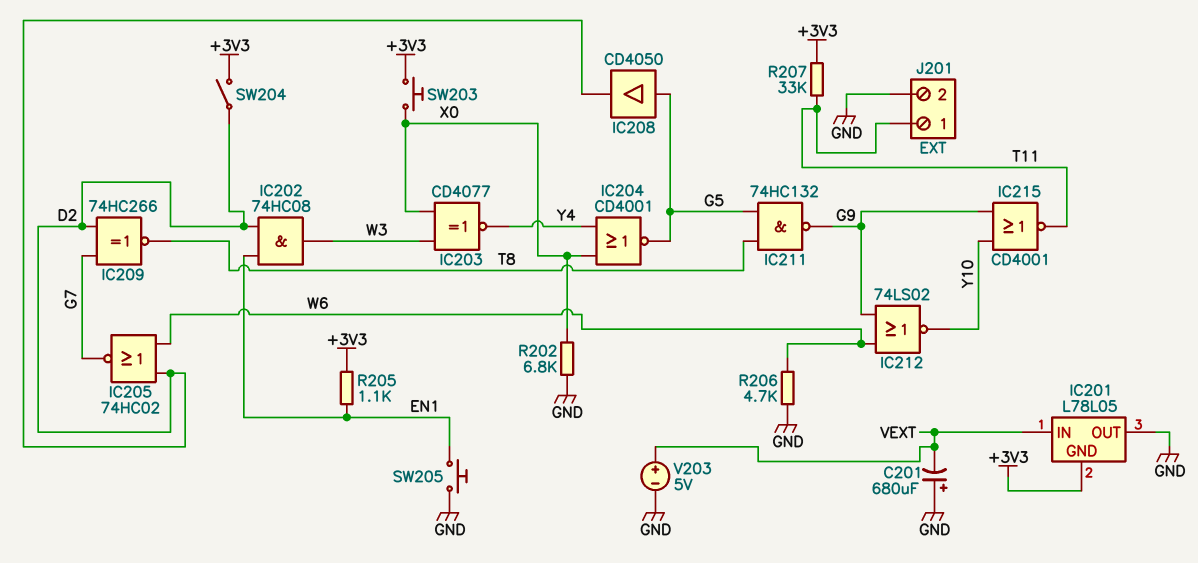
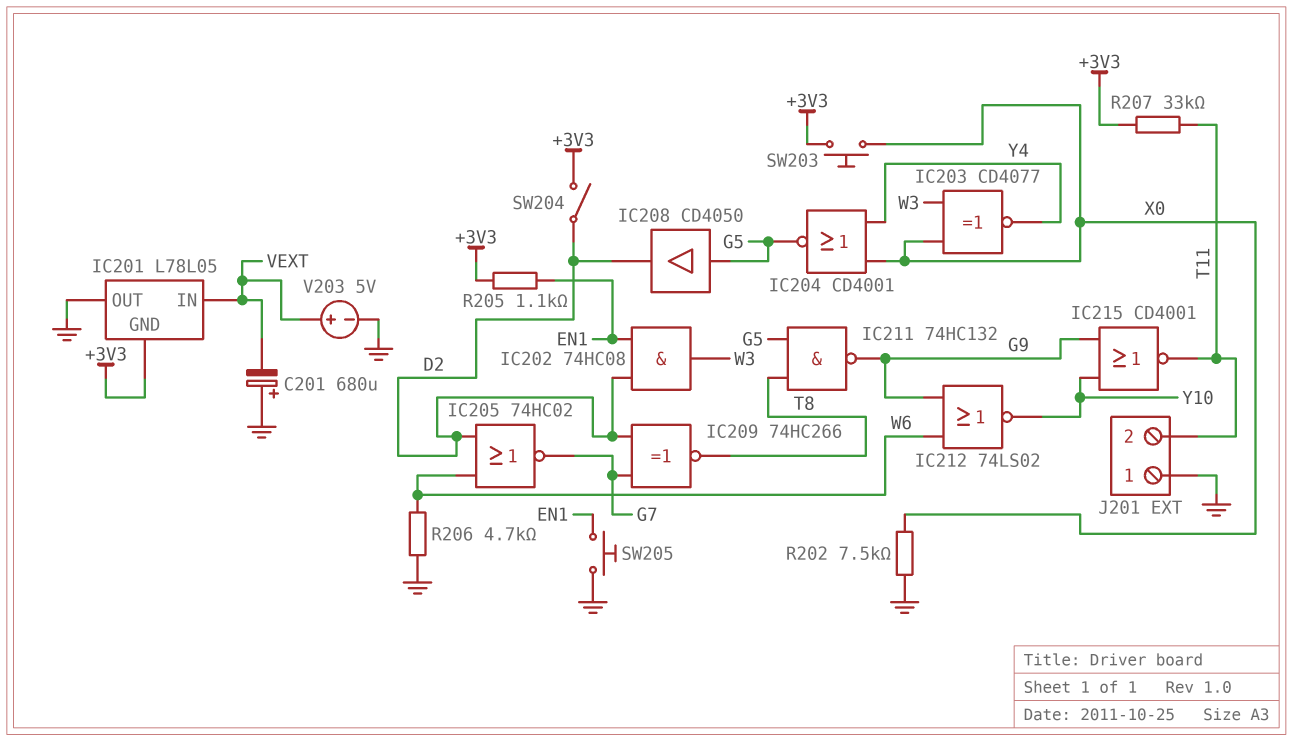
J201 pin 1: T11 -> GND
J201 pin 2: GND -> T11
R202: 6.8k (GND, X0) -> 7.5k (GND, X0)

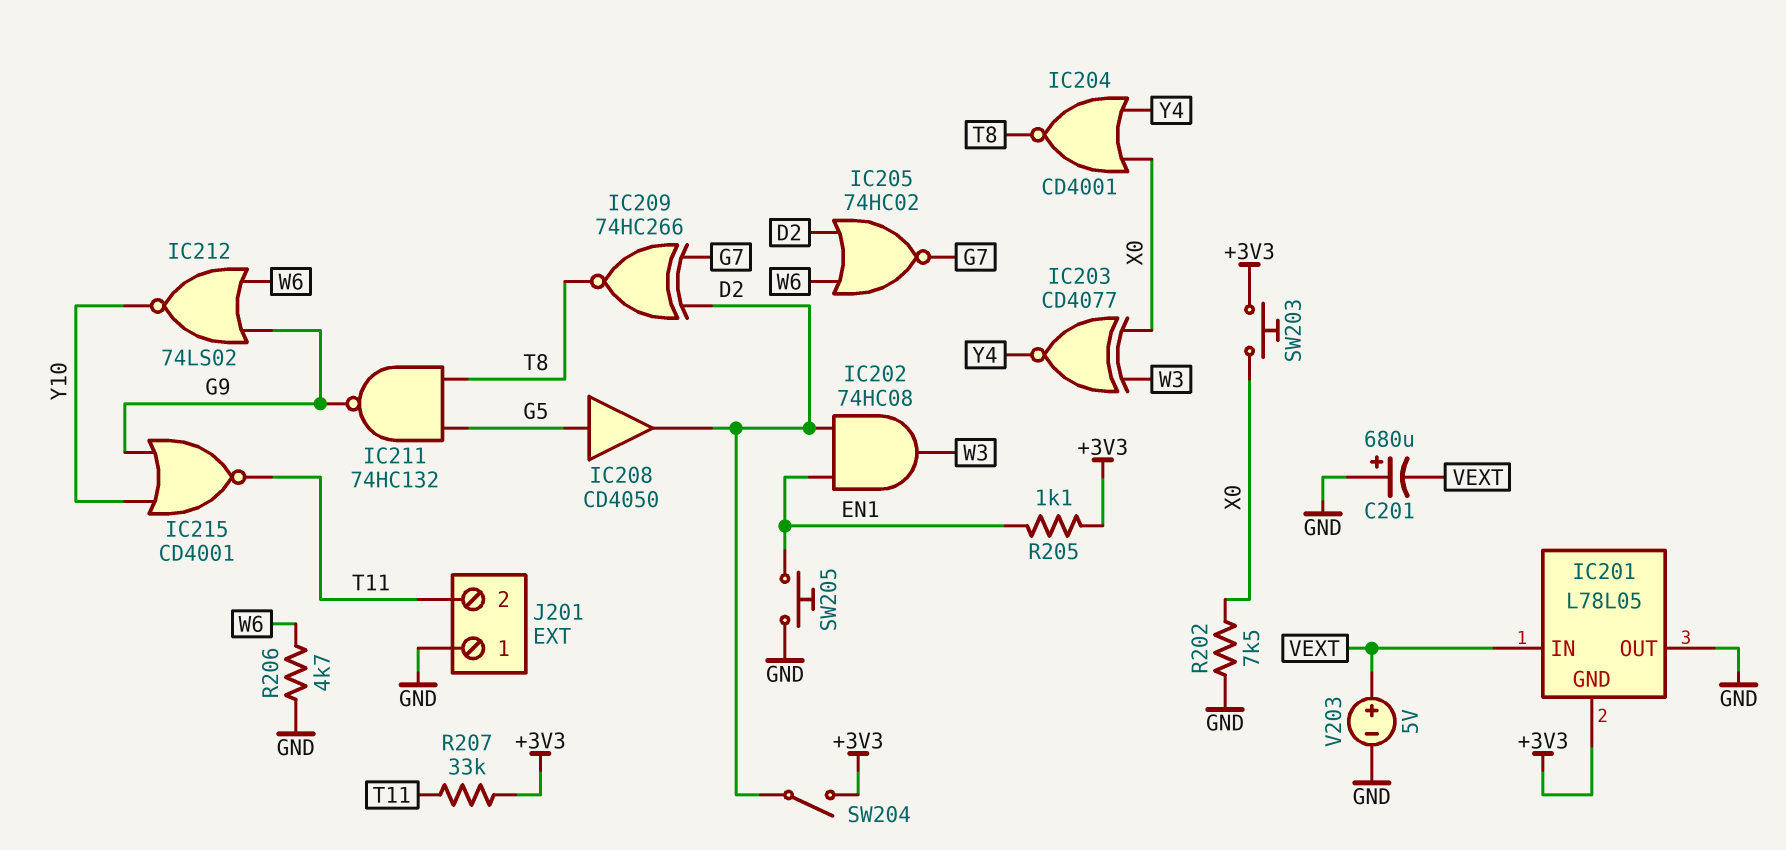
IC204: NOR CD4001 (in X0, in Y4, out G5) -> NOR CD4001 (in X0, in Y4, out T8)

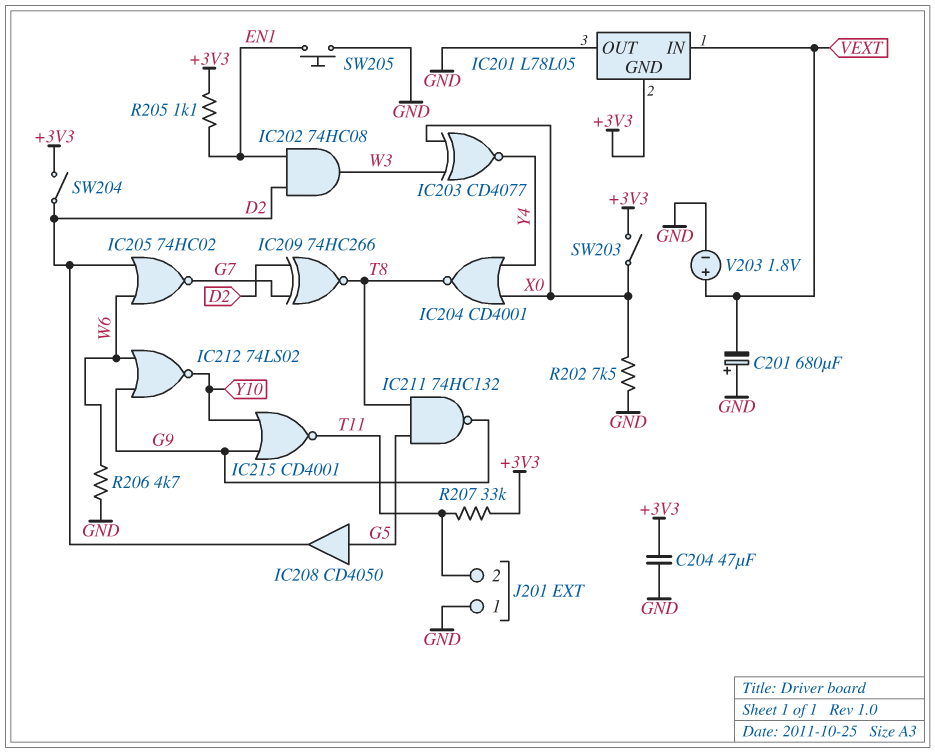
C204: none -> 47uF (+3V3, GND)
SW203: button (+3V3, X0) -> switch (+3V3, X0)
V203: 5V (plus VEXT, minus GND) -> 1.8V (plus VEXT, minus GND)

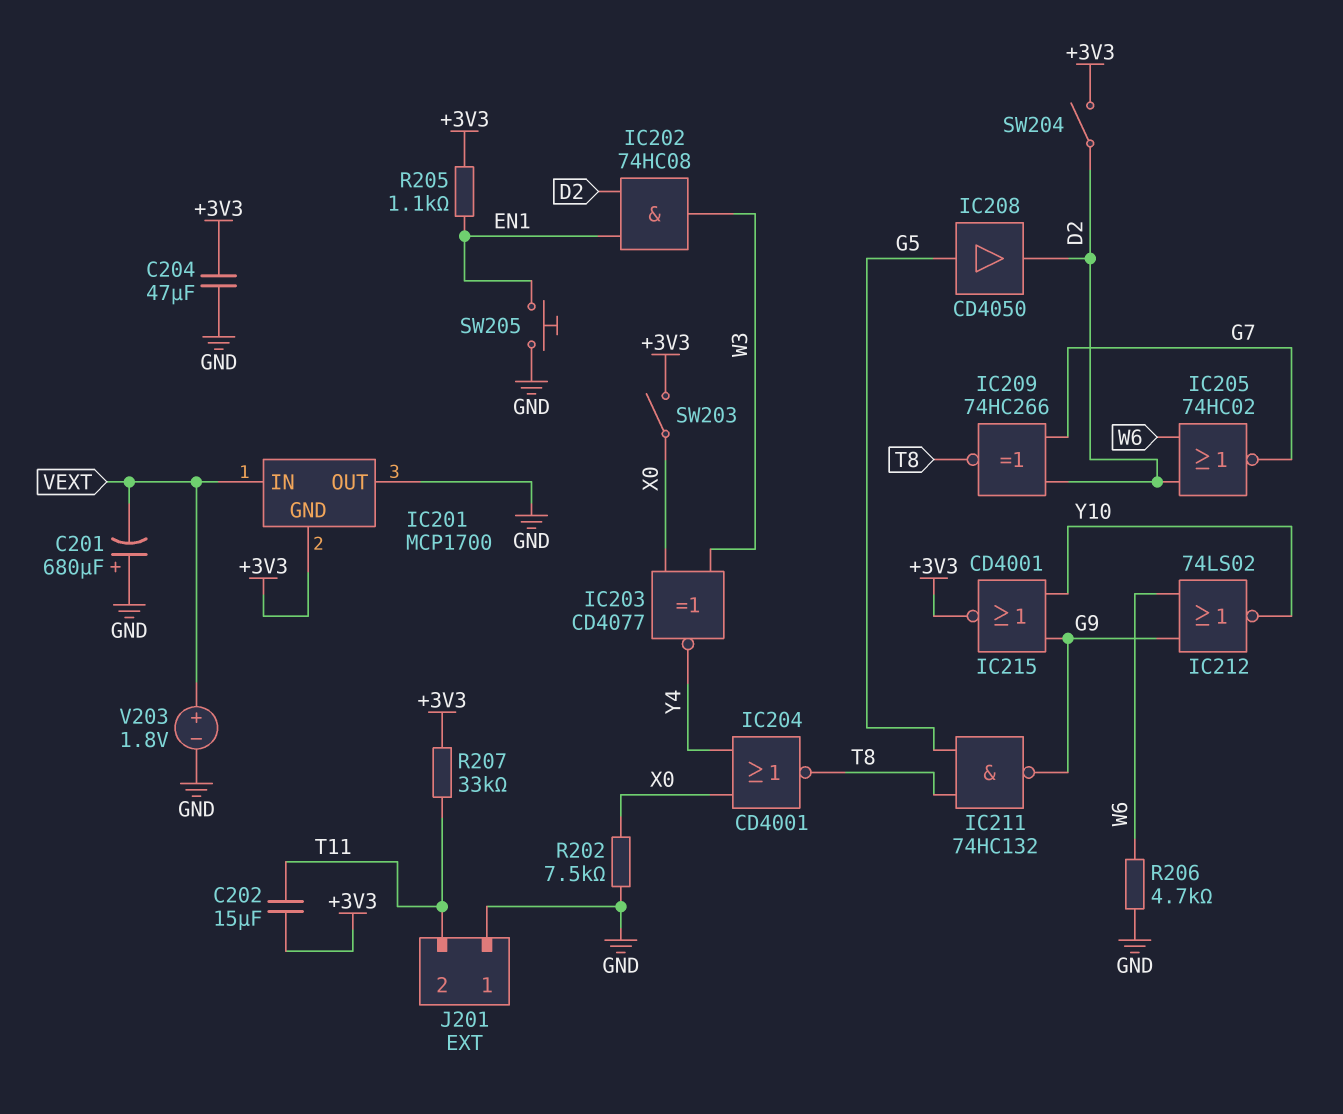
C202: none -> 15uF (+3V3, T11)
IC201: L78L05 -> MCP1700
IC215: NOR CD4001 (in G9, in Y10, out T11) -> NOR CD4001 (in G9, in Y10, out +3V3)

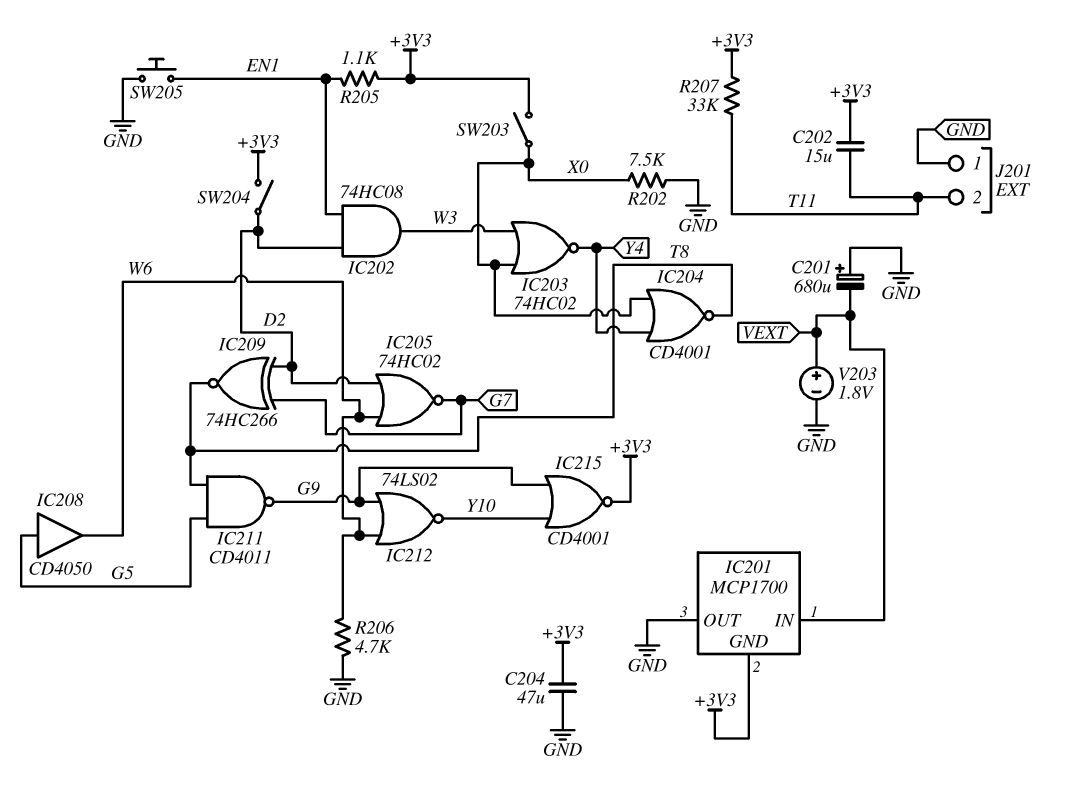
IC203: XNOR CD4077 (in W3, in X0, out Y4) -> NOR 74HC02 (in W3, in X0, out Y4)
IC208: buffer CD4050 (in G5, out D2) -> buffer CD4050 (in G5, out W6)
IC211: NAND 74HC132 (in G5, in T8, out G9) -> NAND CD4011 (in G5, in T8, out G9)

